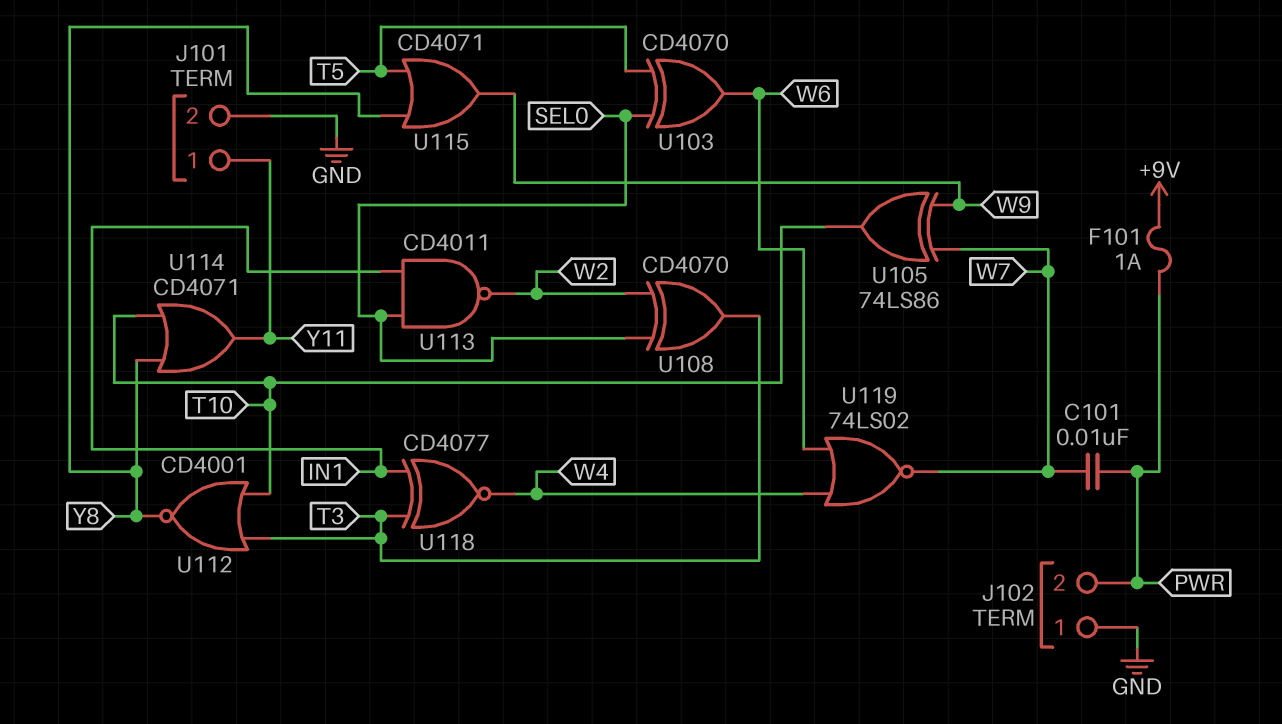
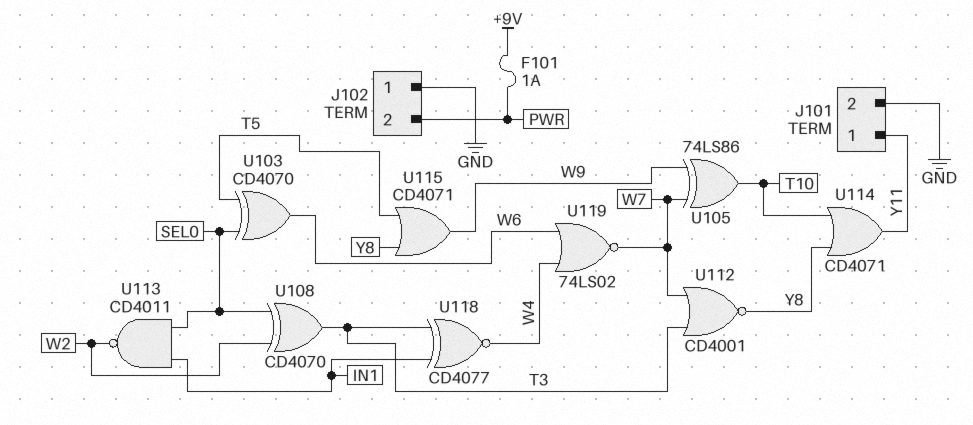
C101: 10nF (PWR, W7) -> none
U112: NOR CD4001 (in T3, in T10, out Y8) -> NOR CD4001 (in T3, in W7, out Y8)

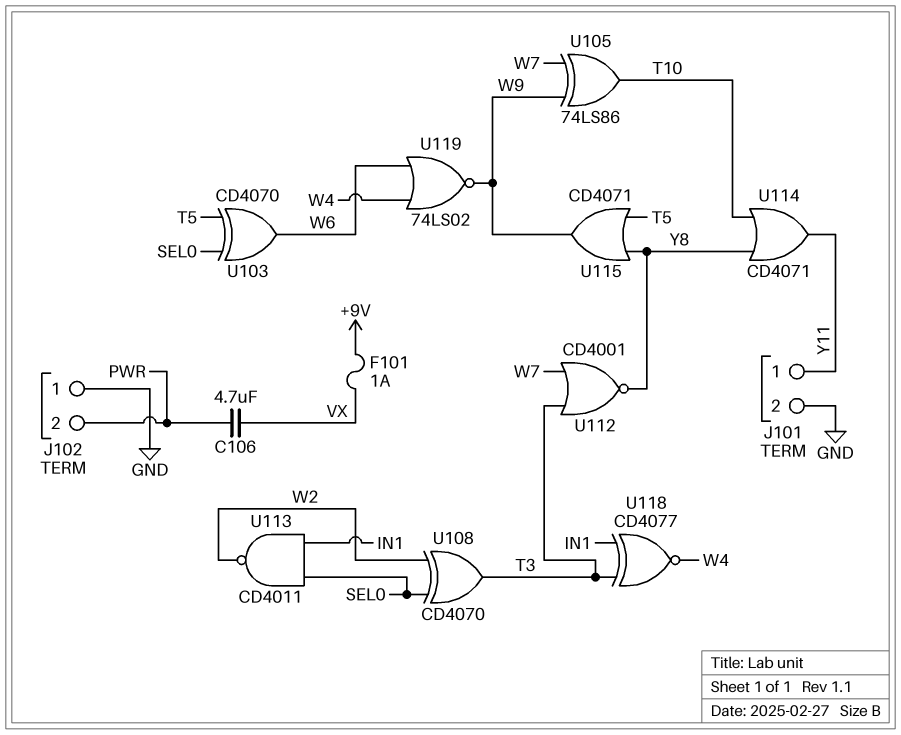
C106: none -> 4.7uF (PWR, VX)
F101: 1A (+9V, PWR) -> 1A (+9V, VX)
U119: NOR 74LS02 (in W4, in W6, out W7) -> NOR 74LS02 (in W4, in W6, out W9)

